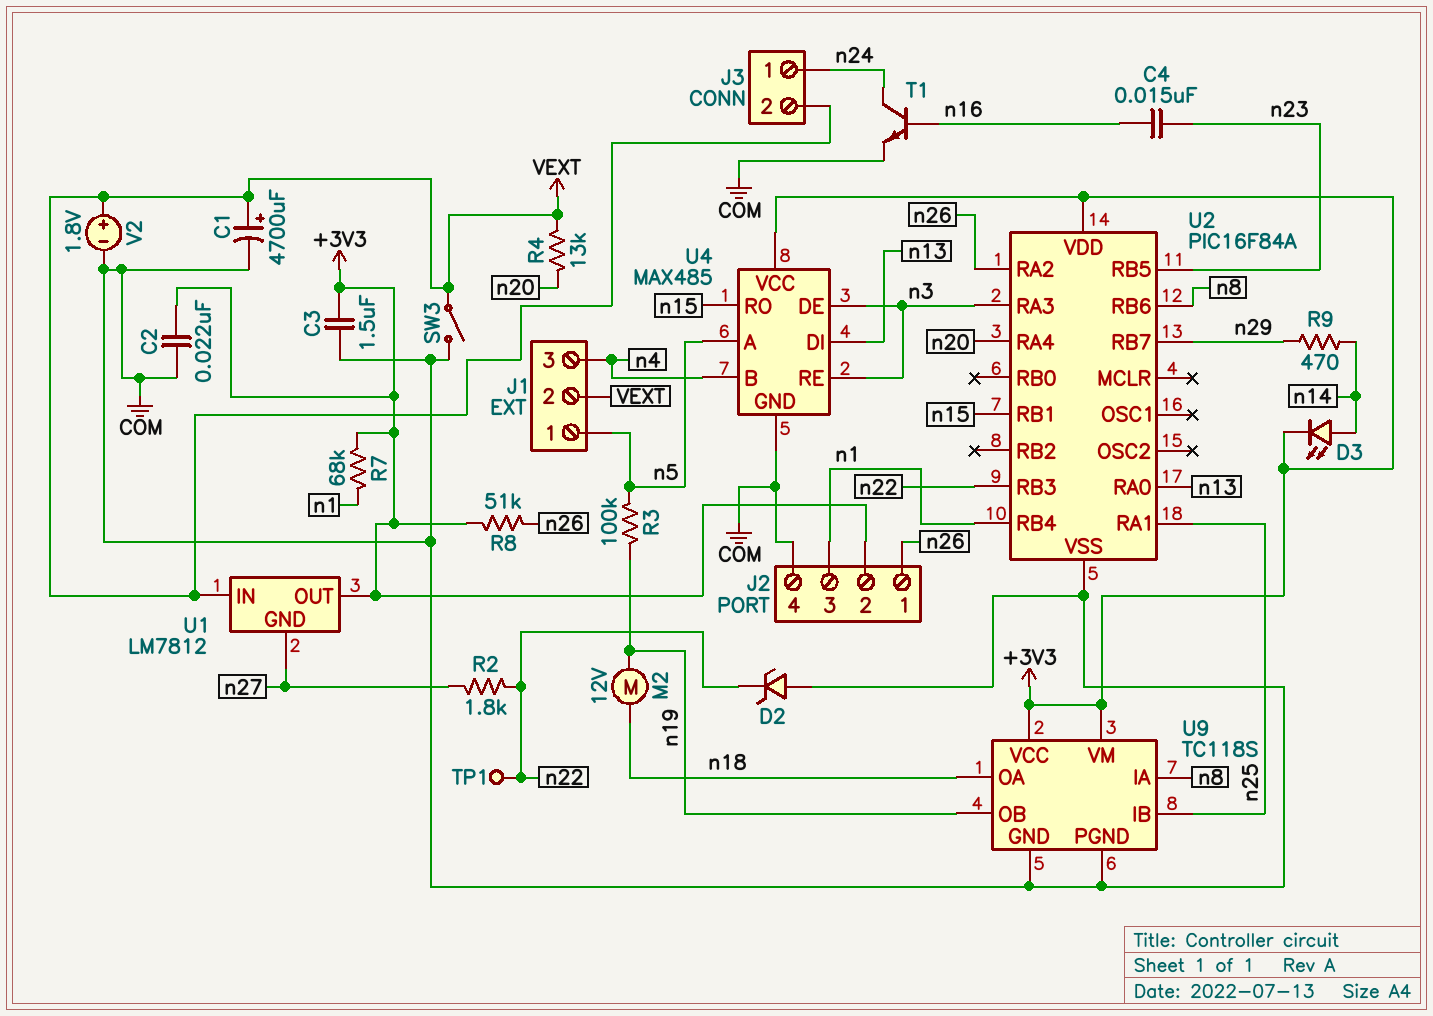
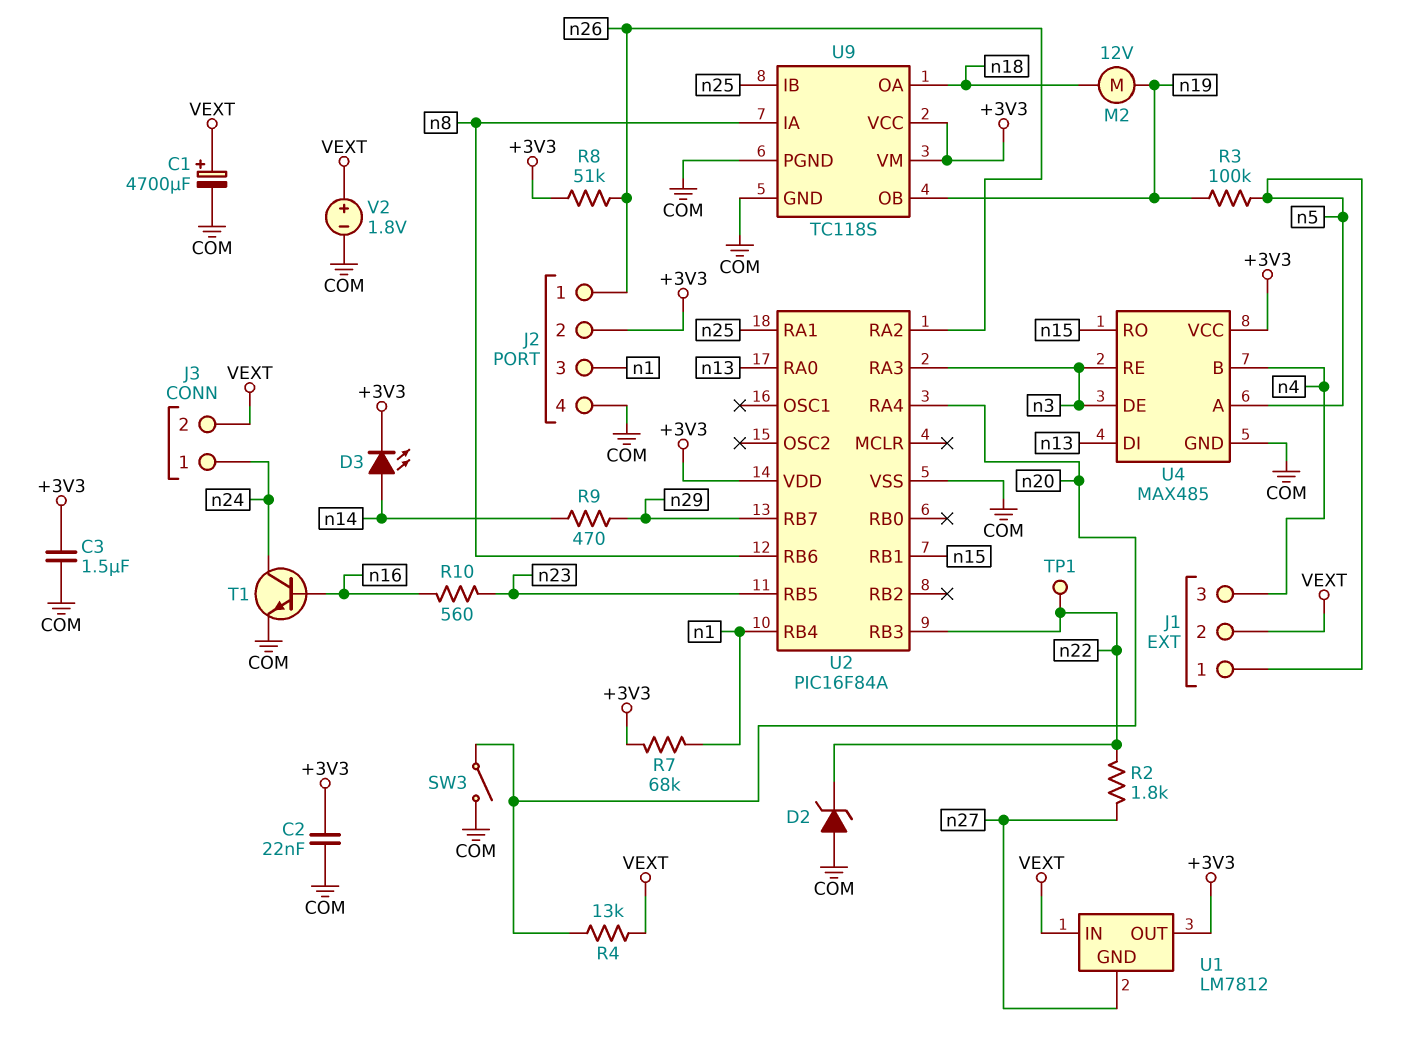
C4: 15nF (n16, n23) -> none
R10: none -> 560 (n16, n23)
SW3: switch (COM, VEXT) -> switch (COM, n20)

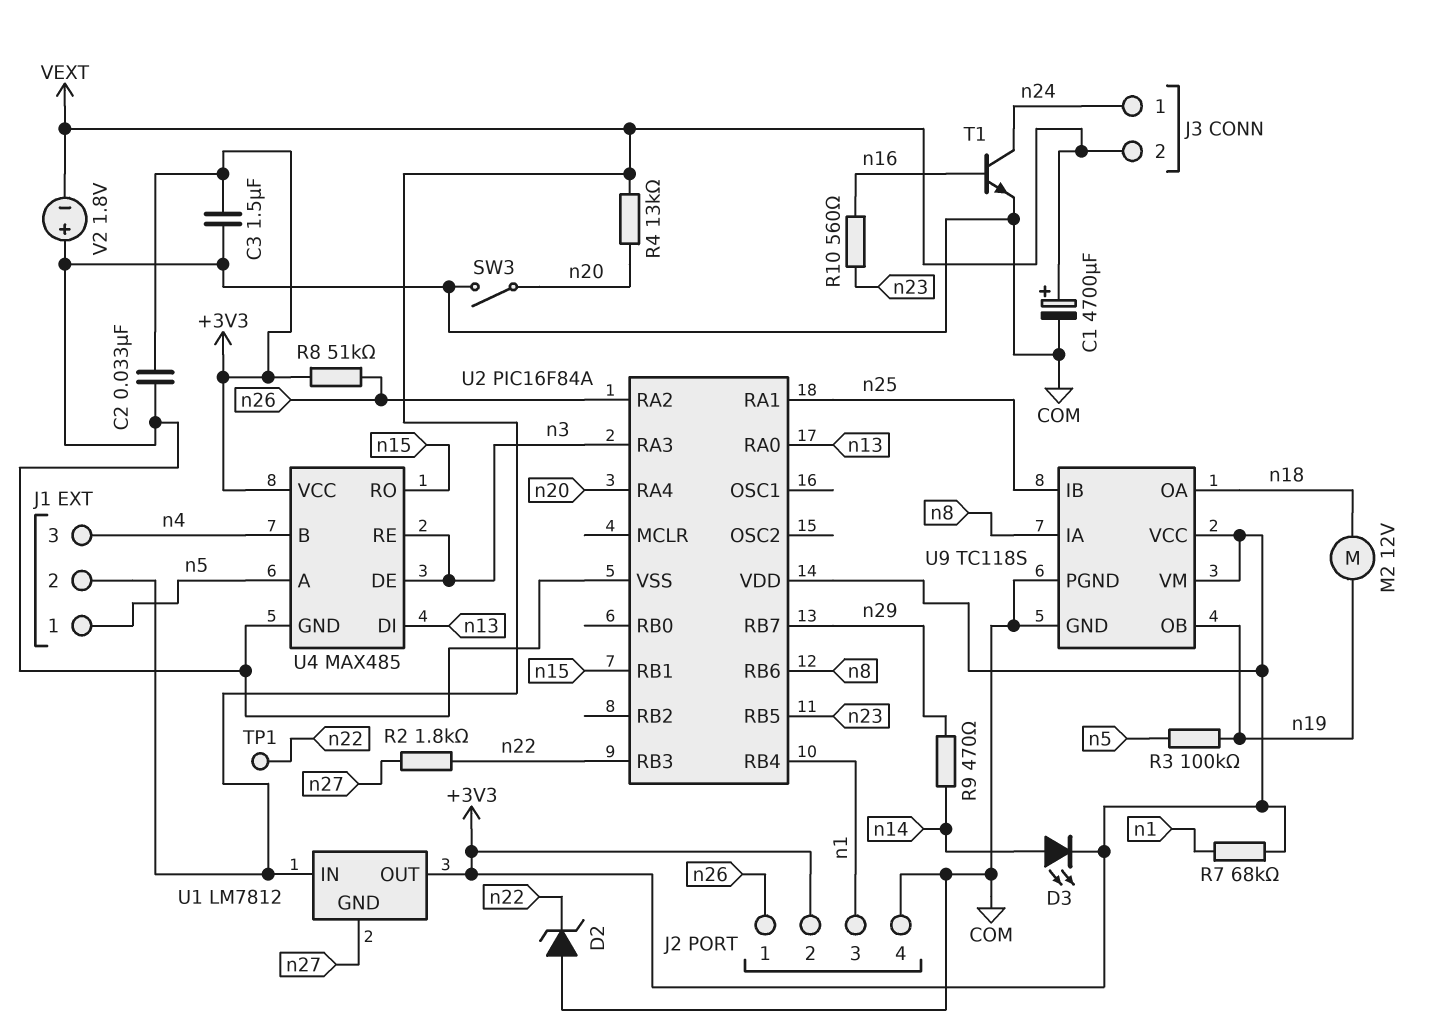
C2: 22nF (+3V3, COM) -> 33nF (+3V3, COM)
V2: 1.8V (plus VEXT, minus COM) -> 1.8V (plus COM, minus VEXT)

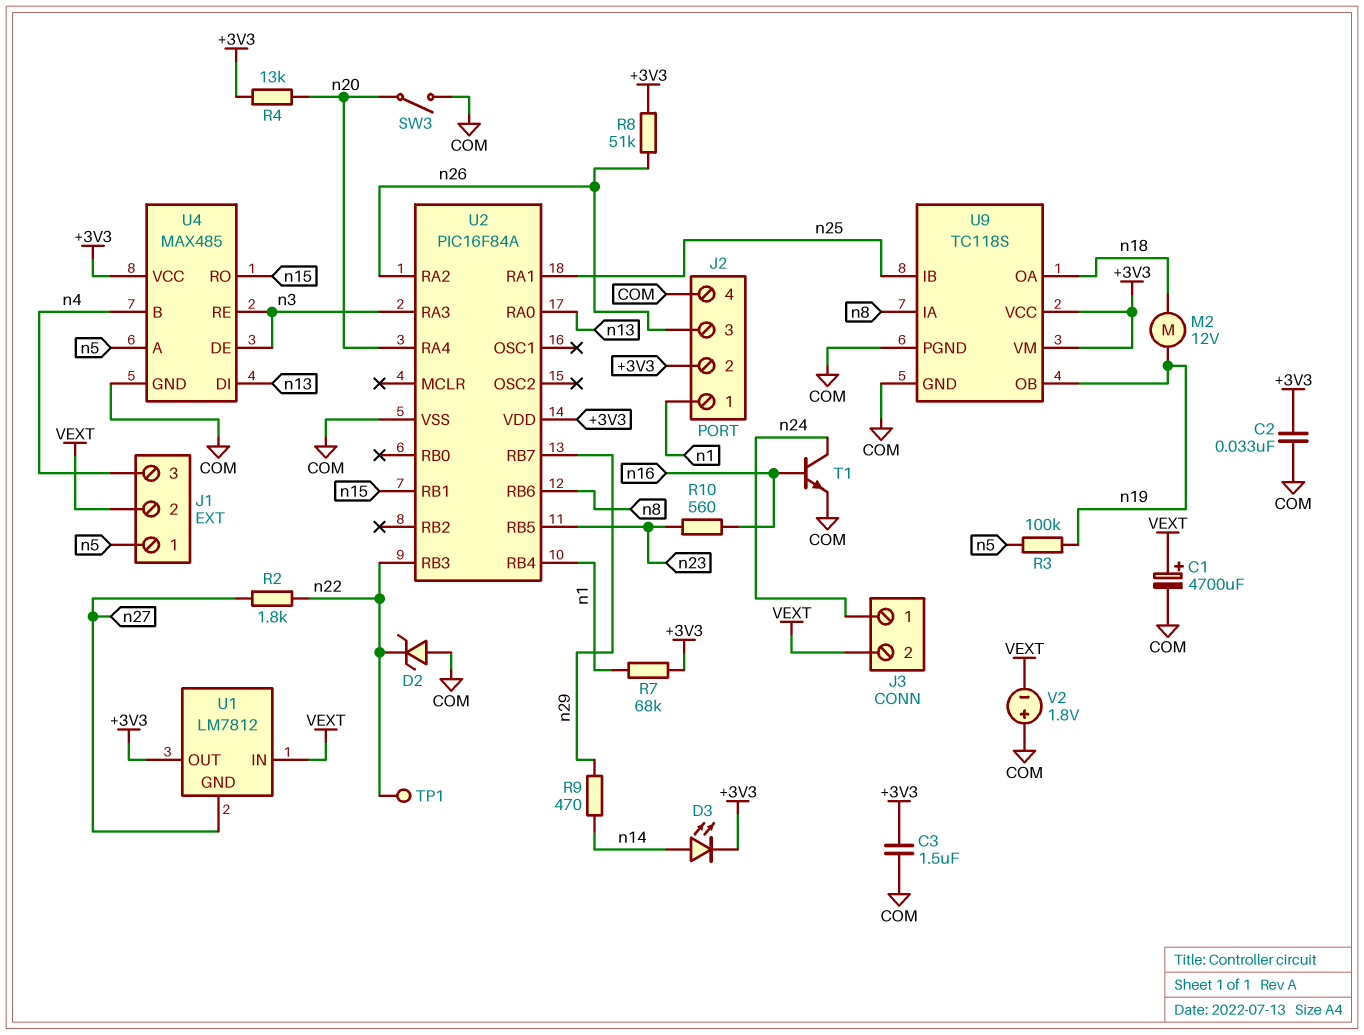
J2 pin 1: n26 -> n1
J2 pin 3: n1 -> n26
R4: 13k (VEXT, n20) -> 13k (+3V3, n20)

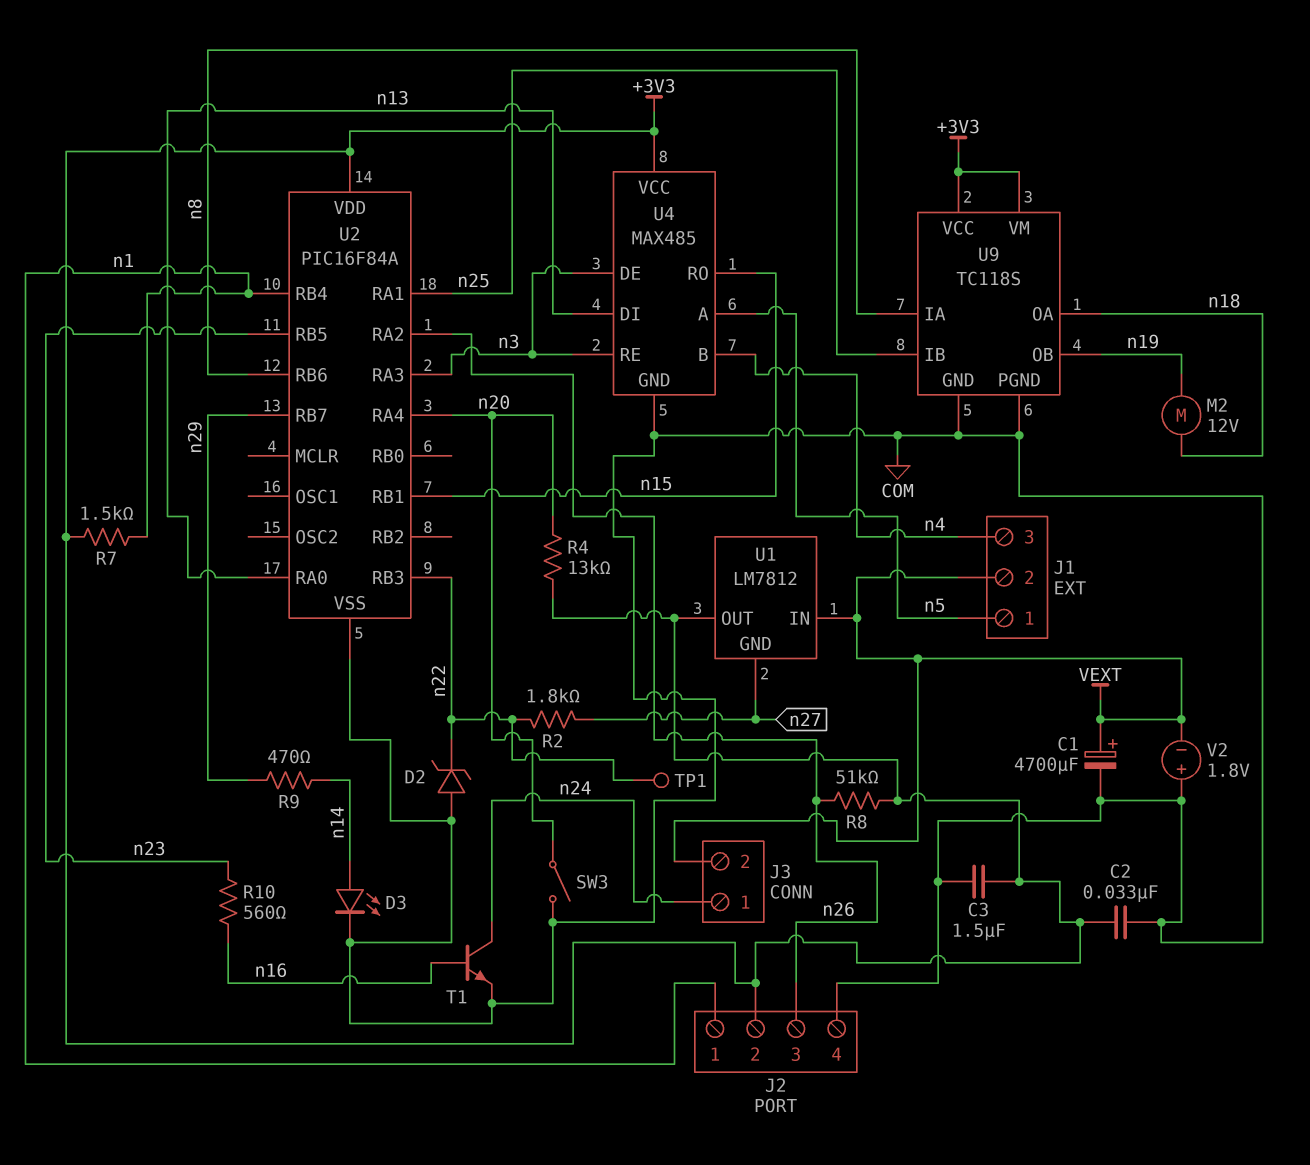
D3: LED (A n14, K +3V3) -> LED (A n14, K COM)
R3: 100k (n5, n19) -> none
R7: 68k (+3V3, n1) -> 1.5k (+3V3, n1)

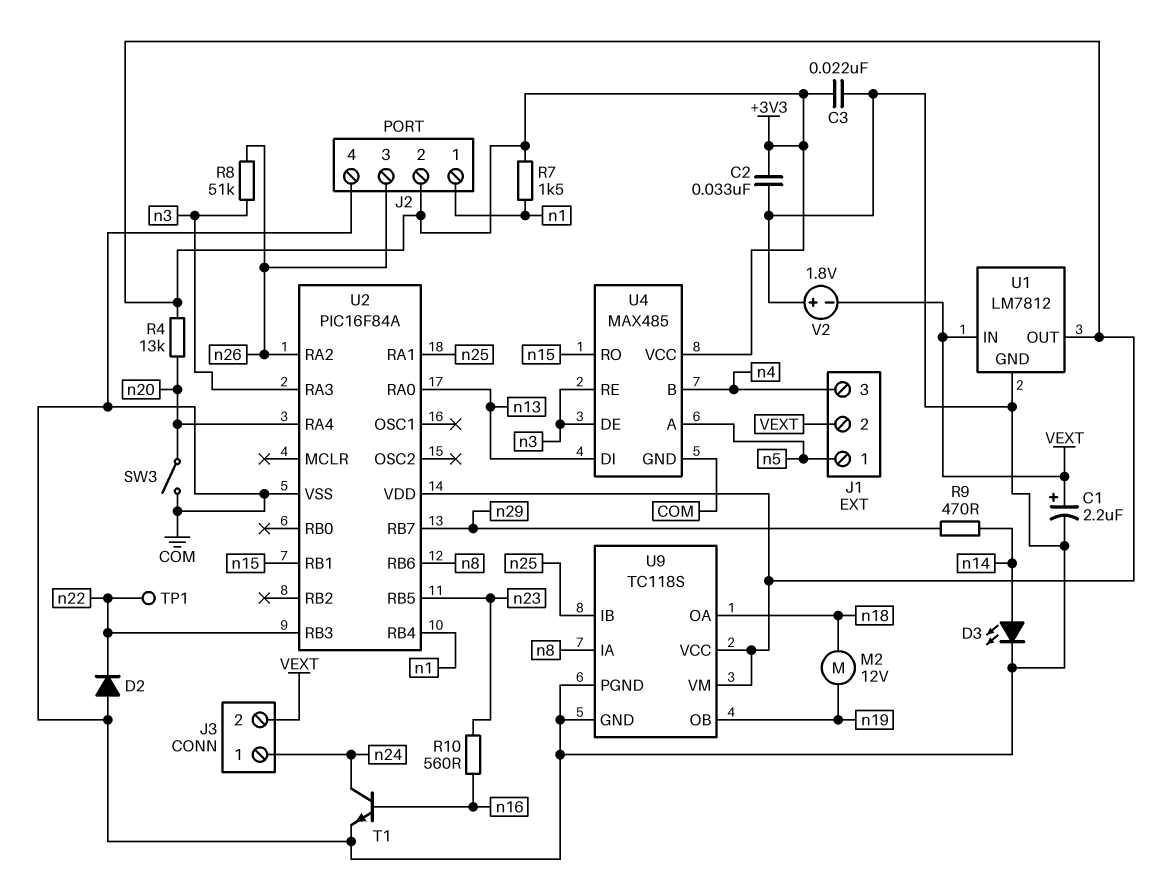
C1: 4700uF (plus VEXT, minus COM) -> 2.2uF (plus VEXT, minus COM)
C3: 1.5uF (+3V3, COM) -> 22nF (+3V3, COM)
D2: zener (A COM, K n22) -> diode (A COM, K n22)
R2: 1.8k (n22, n27) -> none
R8: 51k (+3V3, n26) -> 51k (n3, n26)
U1 pin GND: n27 -> COM

